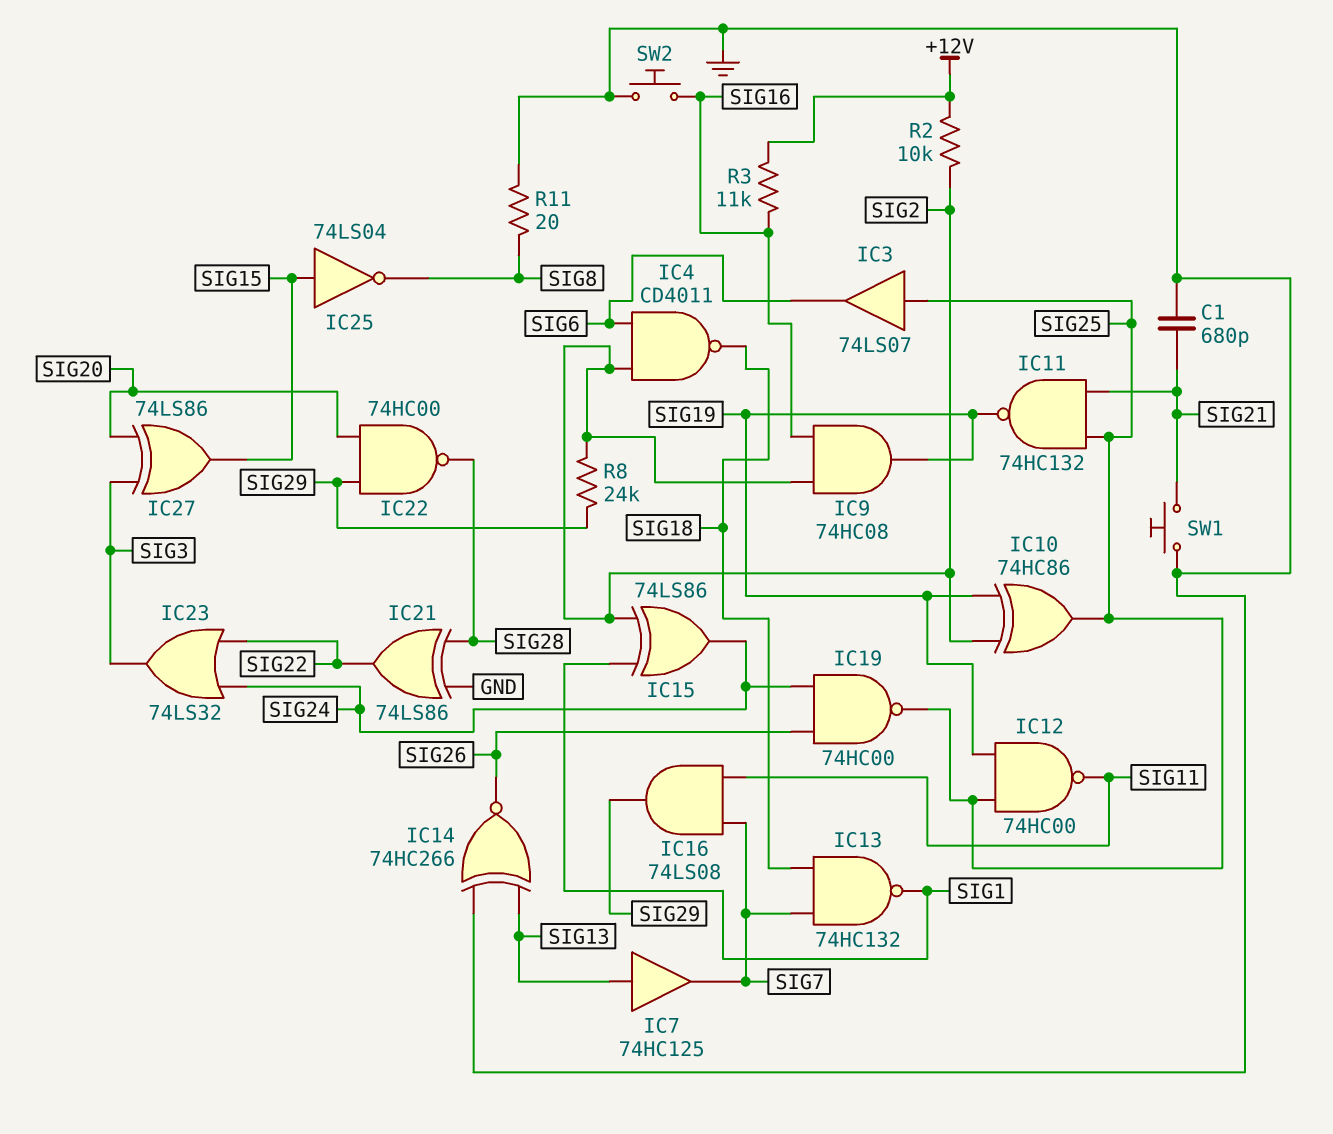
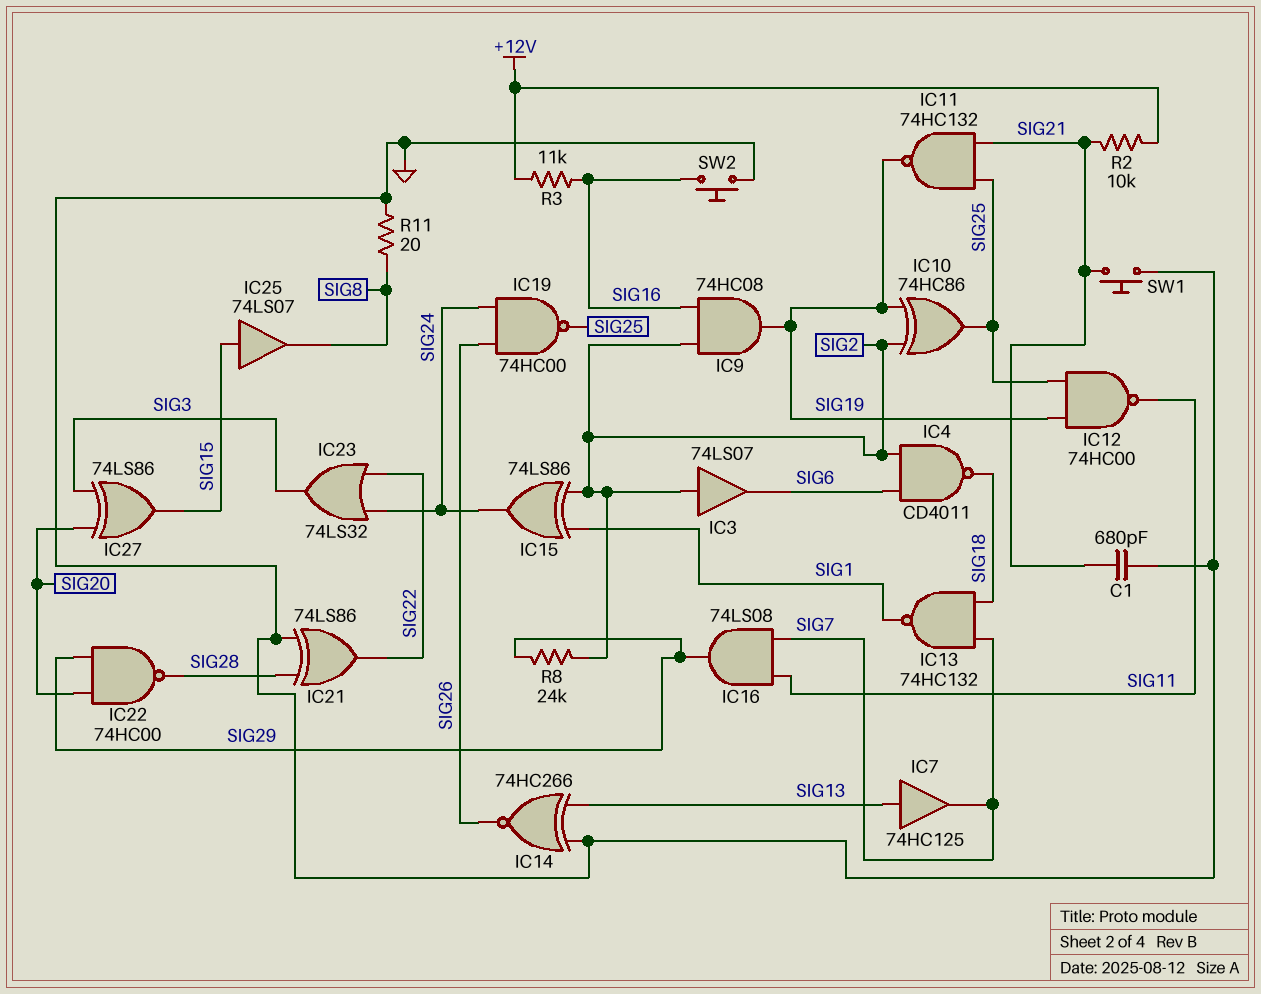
IC3: buffer 74LS07 (in SIG25, out SIG6) -> buffer 74LS07 (in SIG2, out SIG6)
IC25: NOT 74LS04 (in SIG15, out SIG8) -> buffer 74LS07 (in SIG15, out SIG8)
R2: 10k (+12V, SIG2) -> 10k (+12V, SIG21)

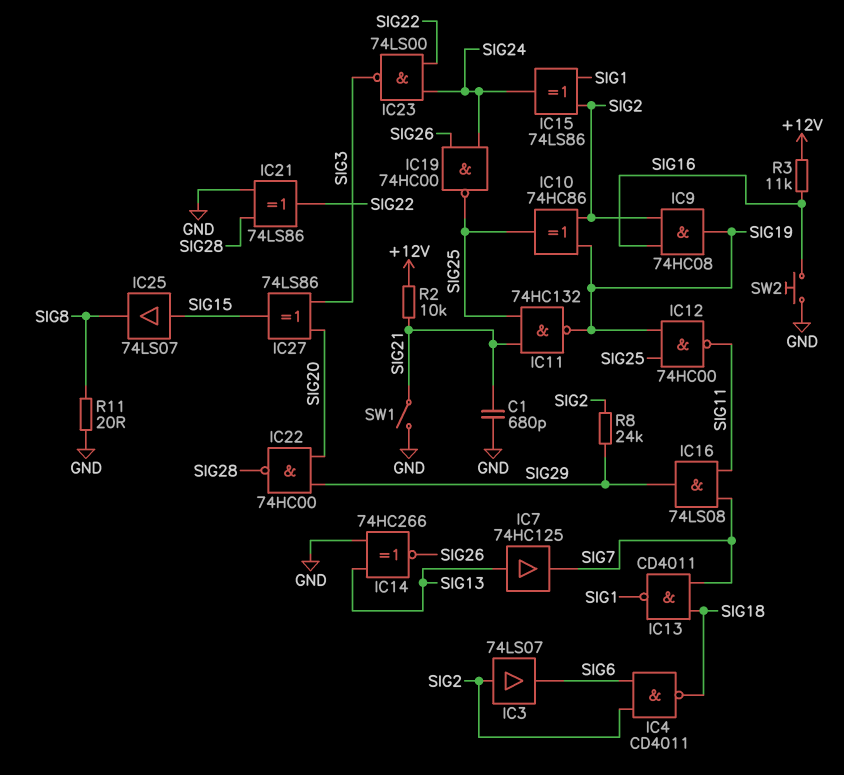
IC13: NAND 74HC132 (in SIG7, in SIG18, out SIG1) -> NAND CD4011 (in SIG7, in SIG18, out SIG1)
IC23: OR 74LS32 (in SIG22, in SIG24, out SIG3) -> NAND 74LS00 (in SIG22, in SIG24, out SIG3)
SW1: button (GND, SIG21) -> switch (GND, SIG21)

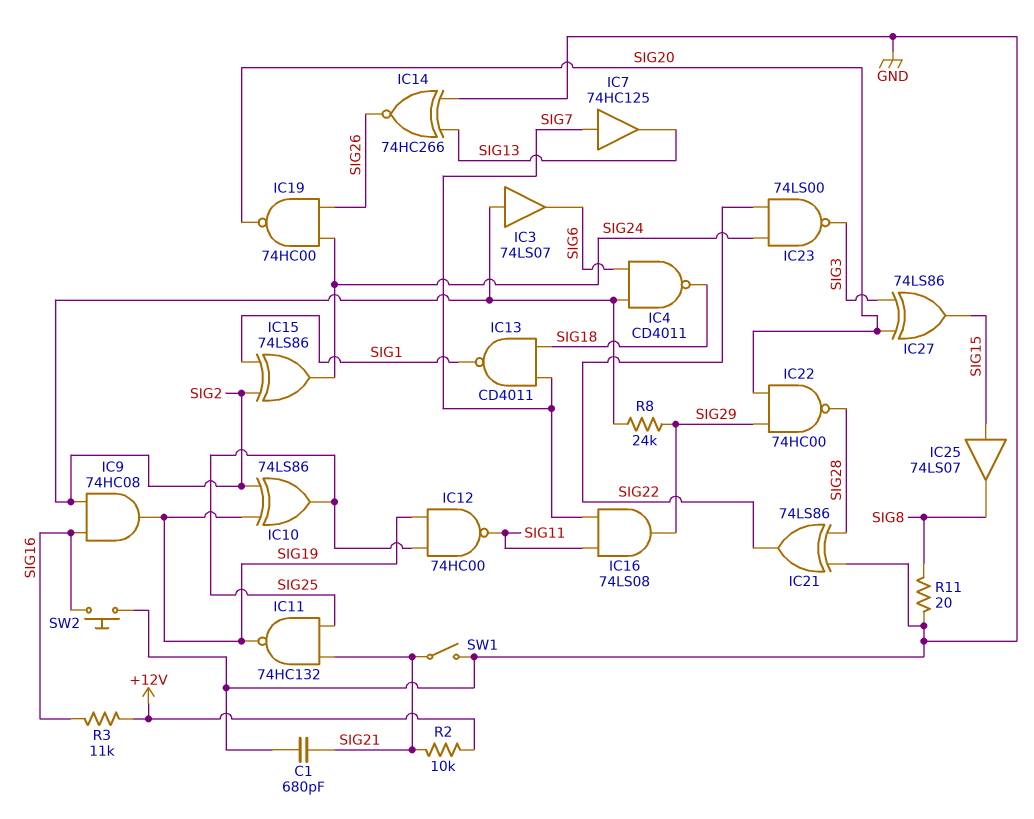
IC7: buffer 74HC125 (in SIG13, out SIG7) -> buffer 74HC125 (in SIG7, out SIG13)
IC10: XOR 74HC86 (in SIG2, in SIG19, out SIG25) -> XOR 74LS86 (in SIG2, in SIG19, out SIG25)
IC19: NAND 74HC00 (in SIG24, in SIG26, out SIG25) -> NAND 74HC00 (in SIG24, in SIG26, out SIG20)

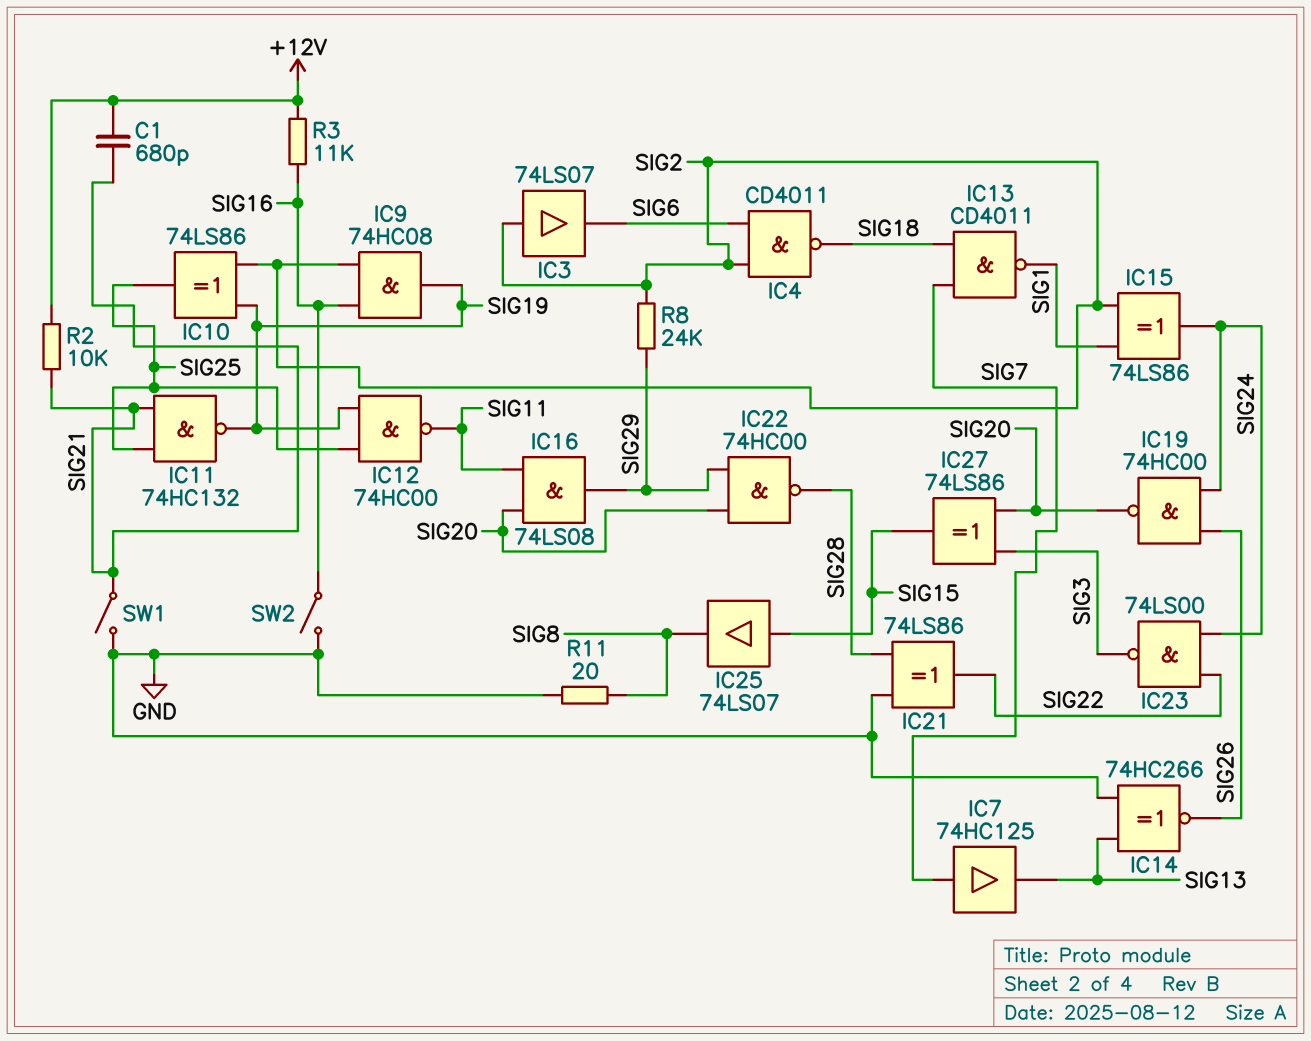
C1: 680pF (GND, SIG21) -> 680pF (+12V, SIG21)
IC16: AND 74LS08 (in SIG7, in SIG11, out SIG29) -> AND 74LS08 (in SIG11, in SIG20, out SIG29)
SW2: button (GND, SIG16) -> switch (GND, SIG16)

